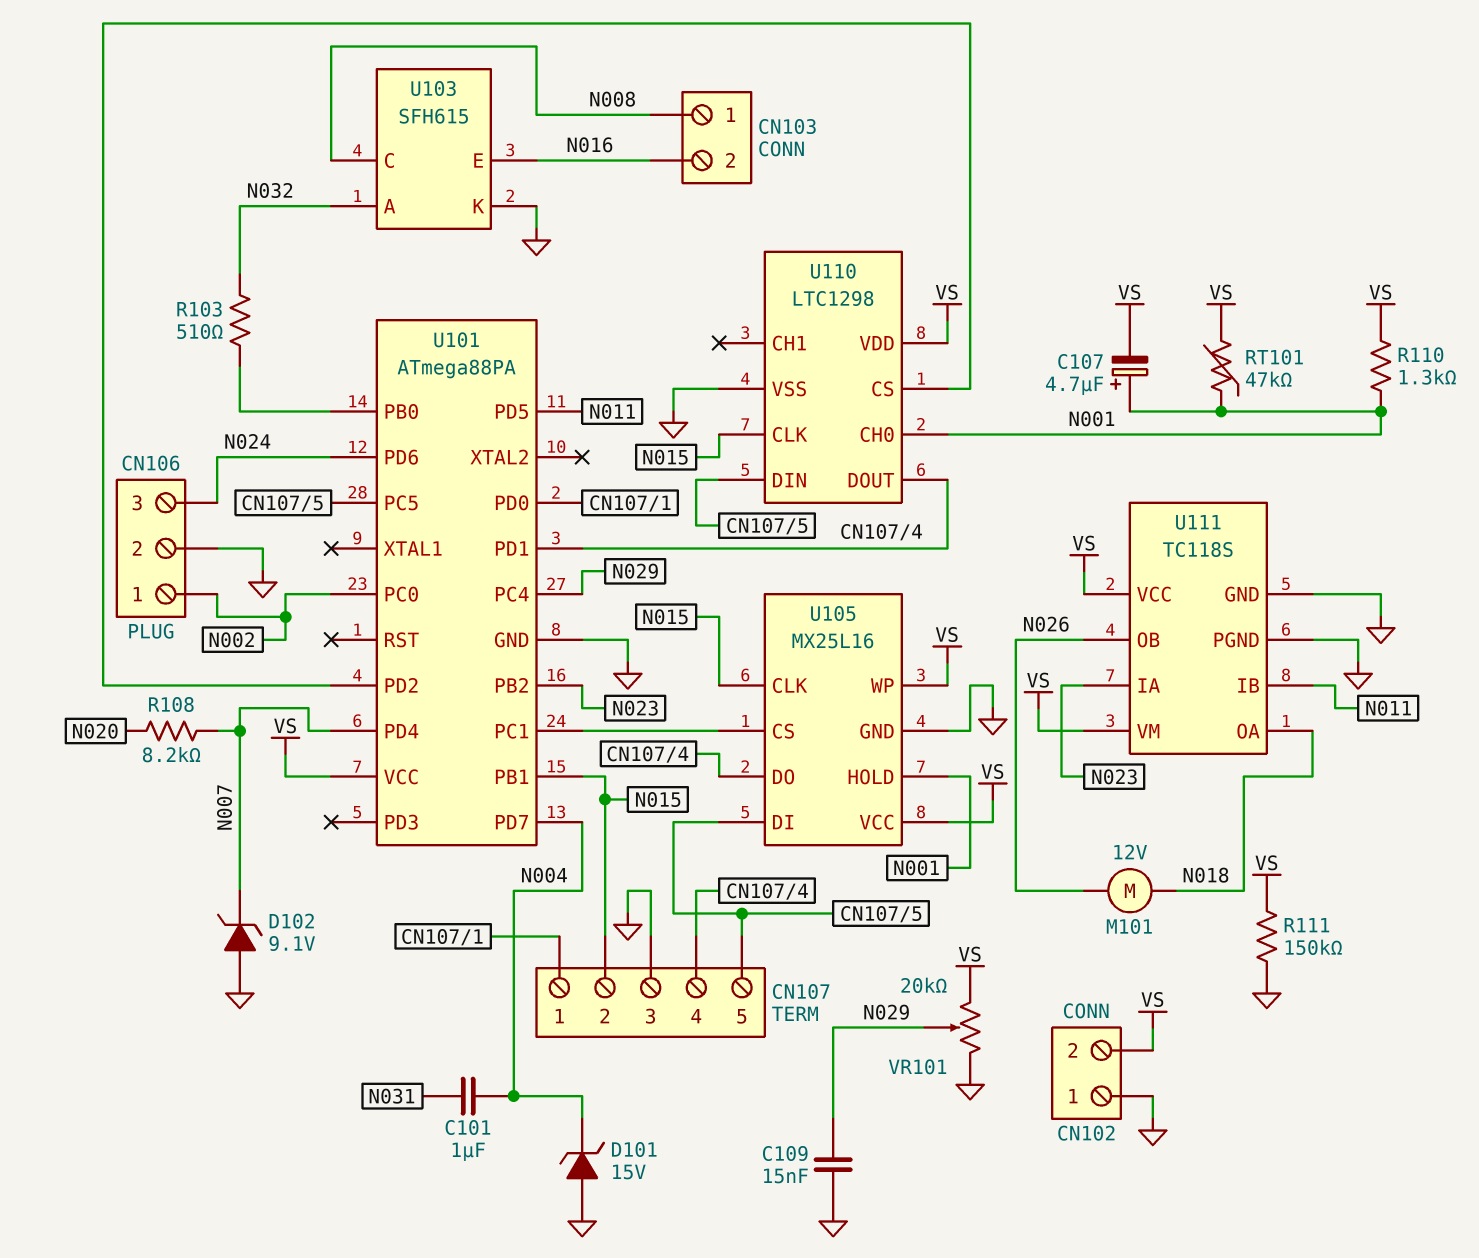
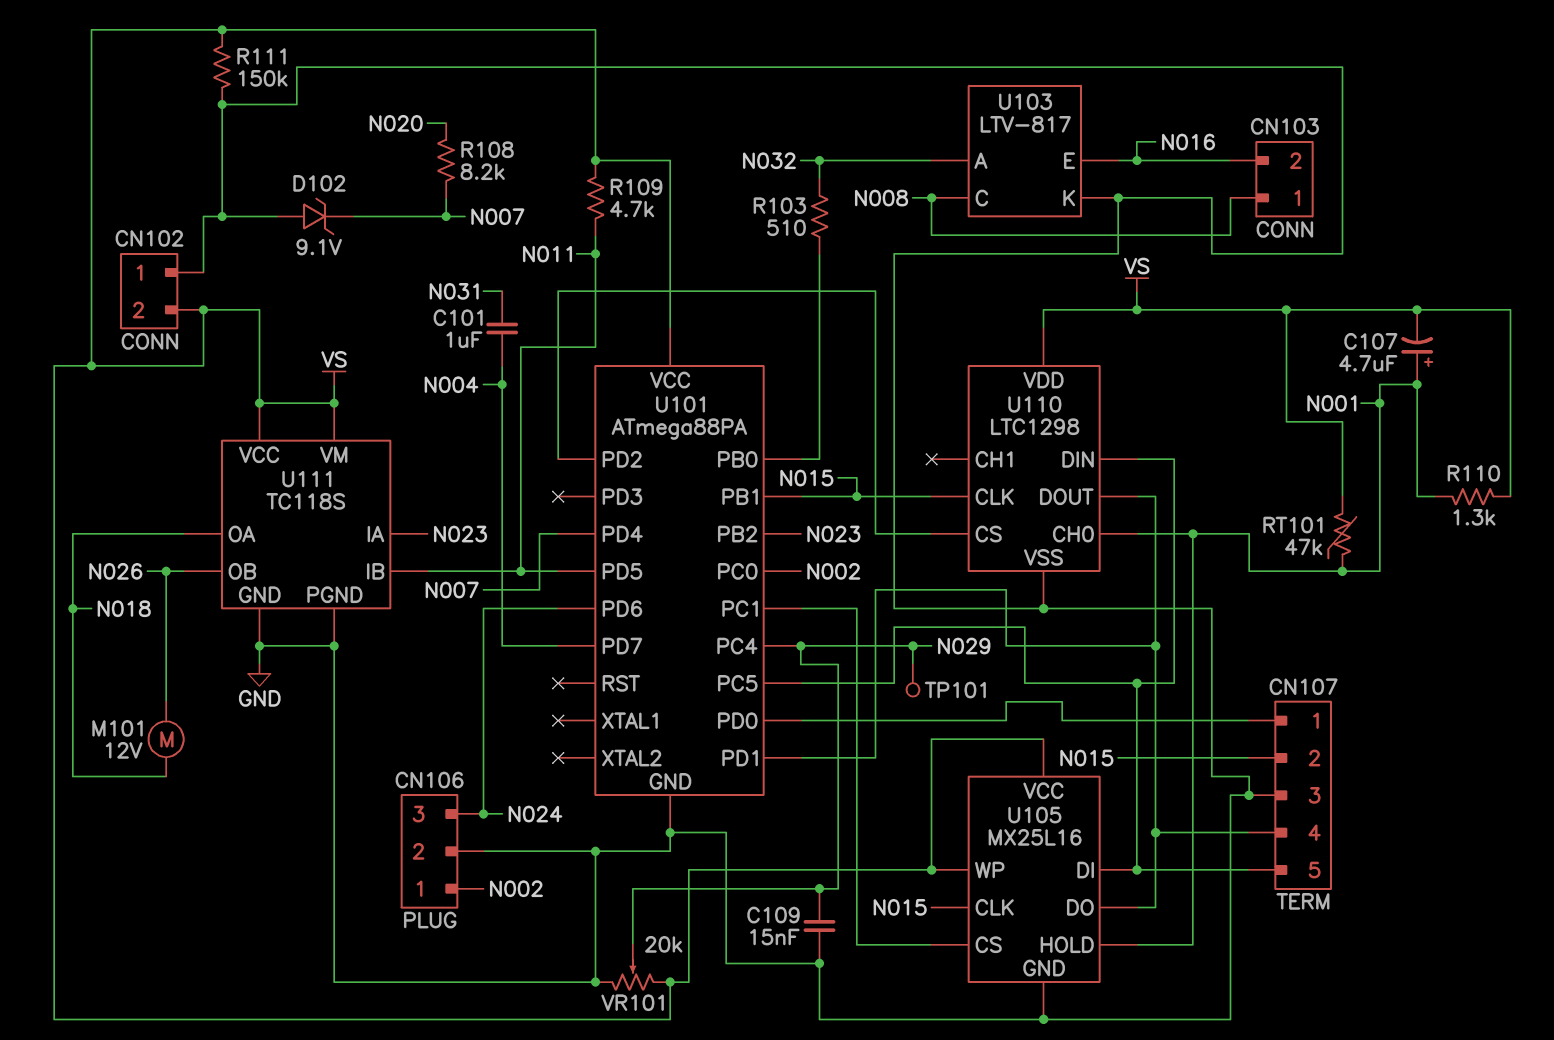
D101: zener 15V (A GND, K N004) -> none
R109: none -> 4.7k (N011, VS)
TP101: none -> test point (N029)
U103: SFH615 -> LTV-817

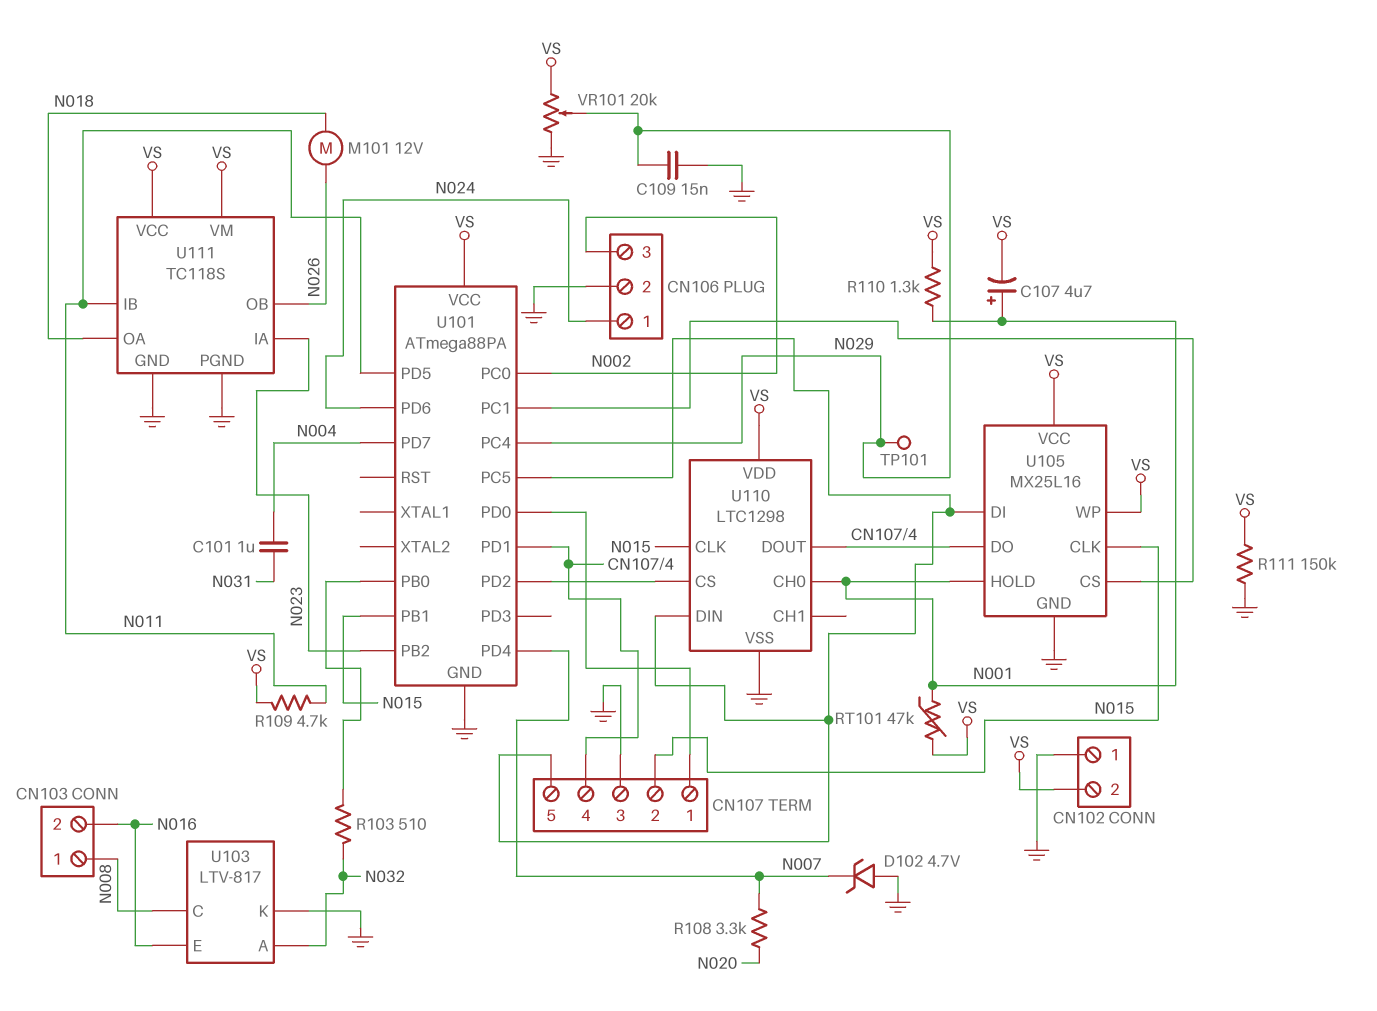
CN106 pin 1: N002 -> N024
CN106 pin 3: N024 -> N002
D102: zener 9.1V (A GND, K N007) -> zener 4.7V (A GND, K N007)
R108: 8.2k (N007, N020) -> 3.3k (N007, N020)

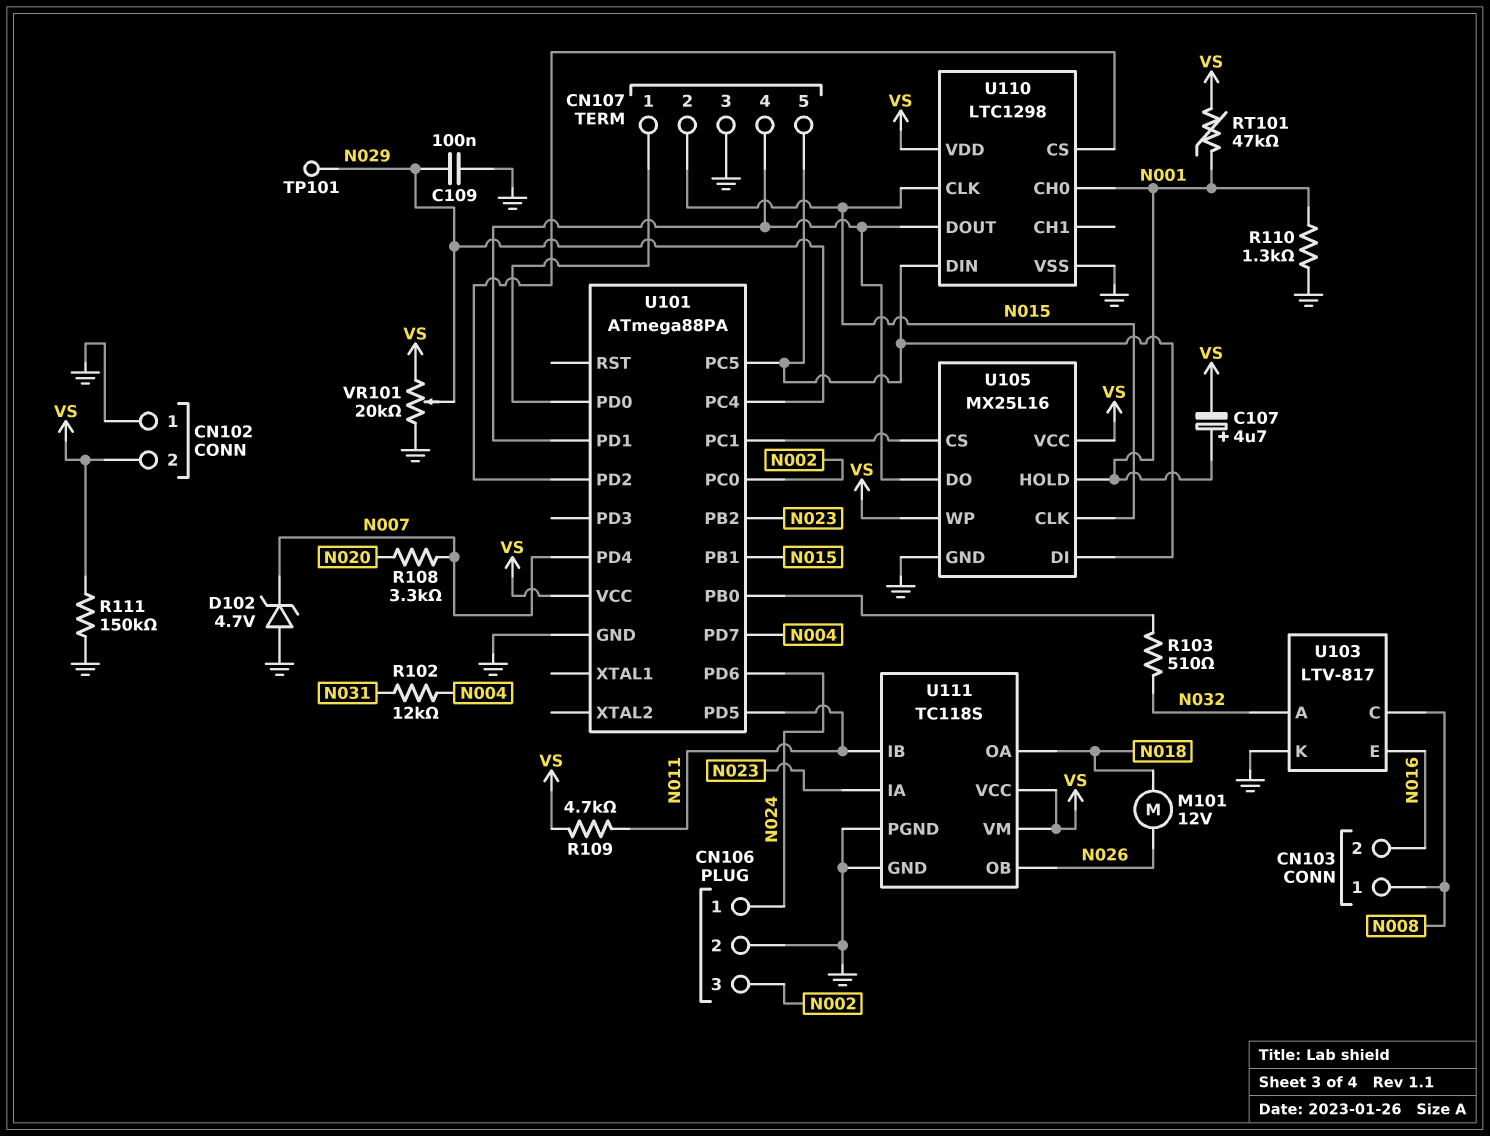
C101: 1uF (N004, N031) -> none
C109: 15nF (GND, N029) -> 100nF (GND, N029)
R102: none -> 12k (N004, N031)
R110: 1.3k (N001, VS) -> 1.3k (GND, N001)

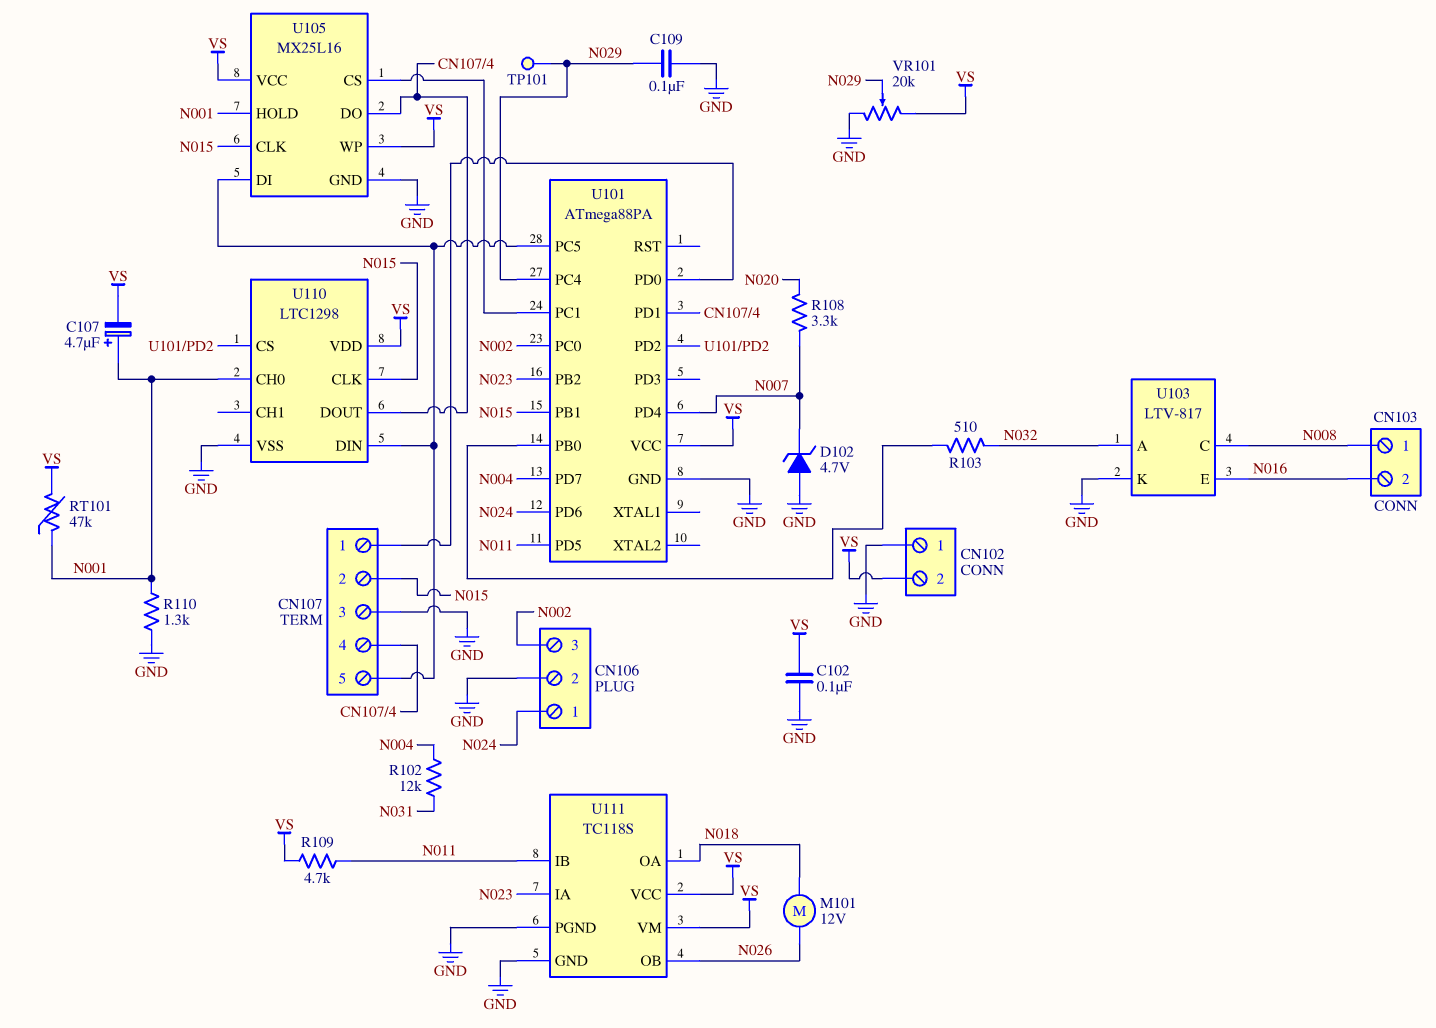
C102: none -> 100nF (GND, VS)
R111: 150k (GND, VS) -> none

